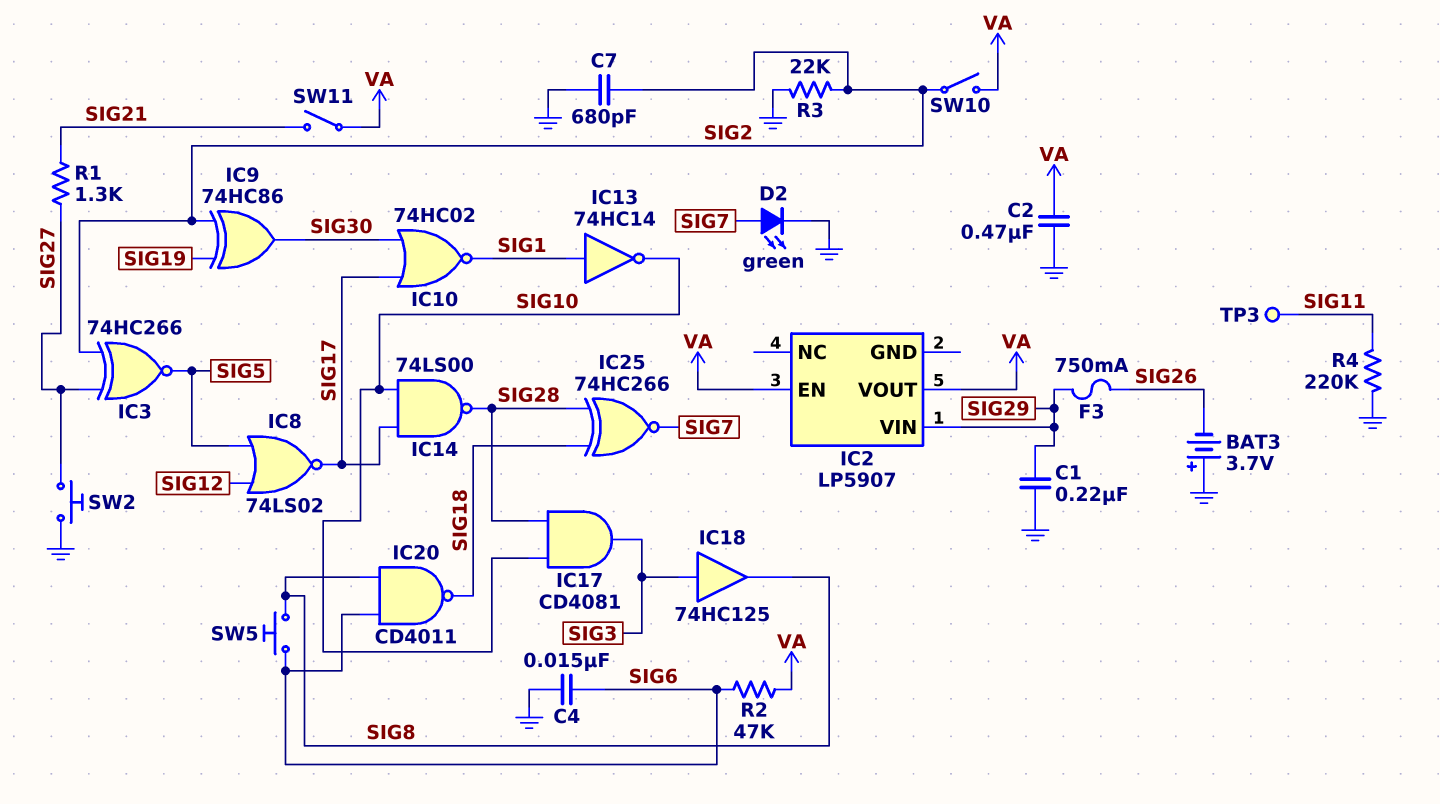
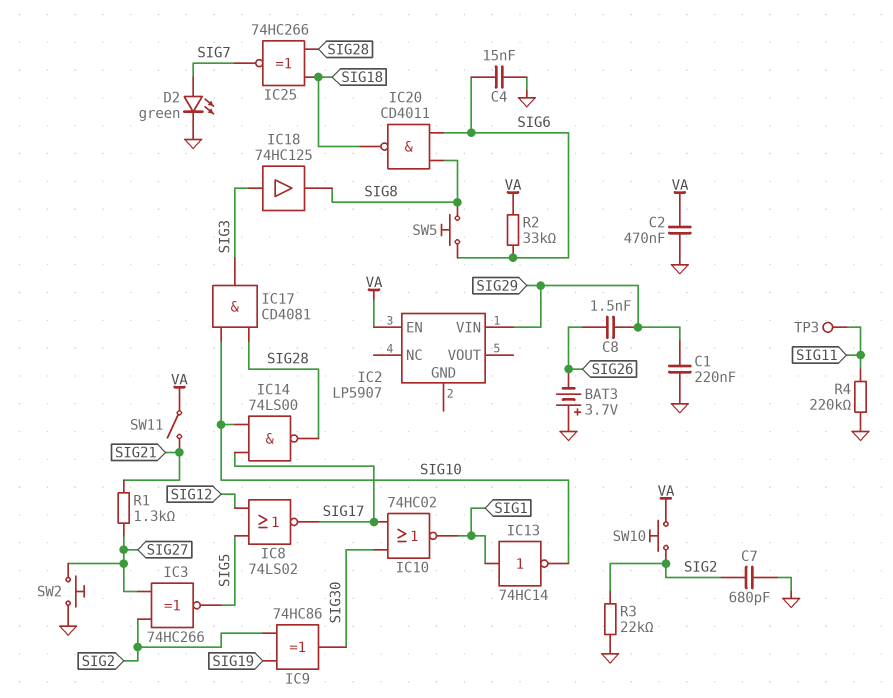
C8: none -> 1.5nF (SIG26, SIG29)
F3: 750mA (SIG26, SIG29) -> none
IC2 pin VOUT: VA -> none
R2: 47k (SIG6, VA) -> 33k (SIG6, VA)
SW10: switch (SIG2, VA) -> button (SIG2, VA)

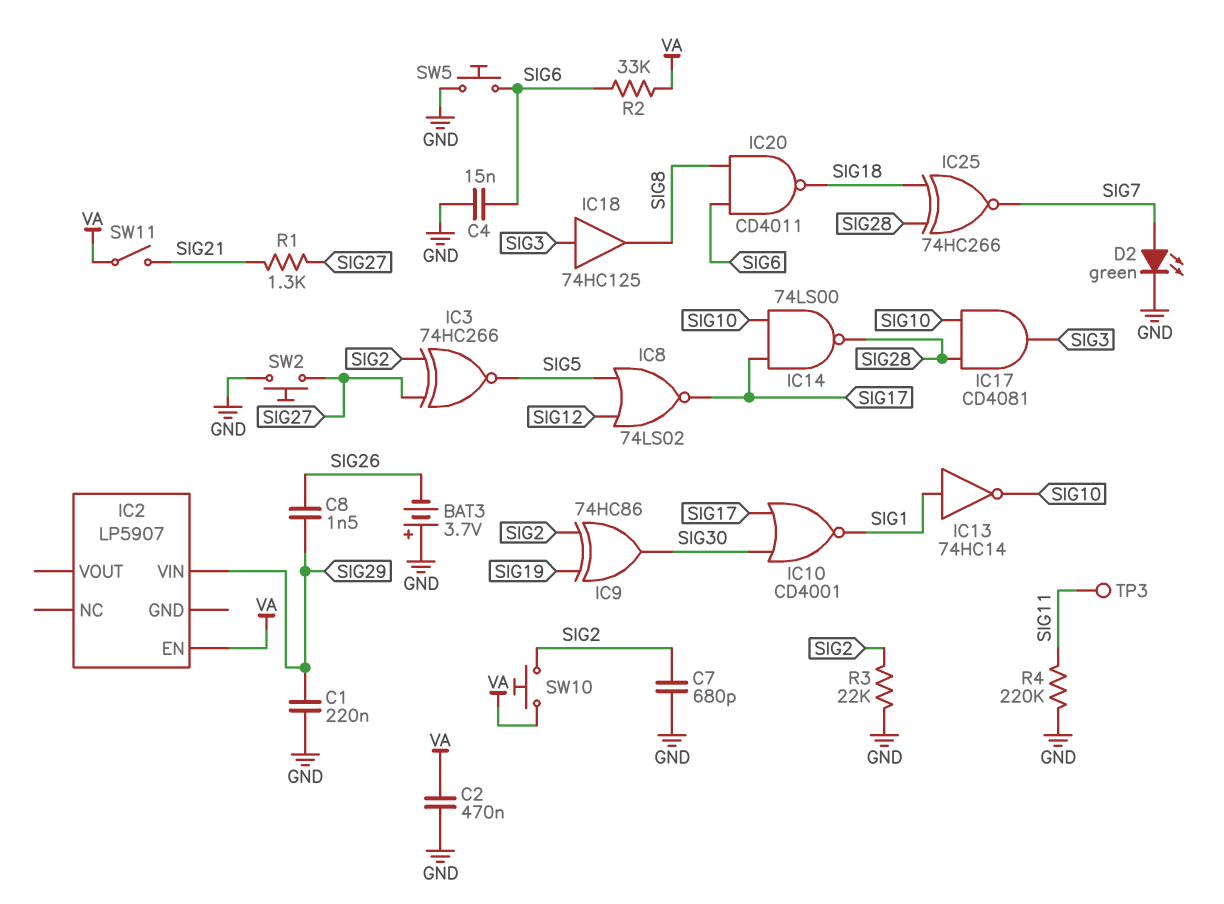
IC10: NOR 74HC02 (in SIG17, in SIG30, out SIG1) -> NOR CD4001 (in SIG17, in SIG30, out SIG1)
SW5: button (SIG6, SIG8) -> button (GND, SIG6)

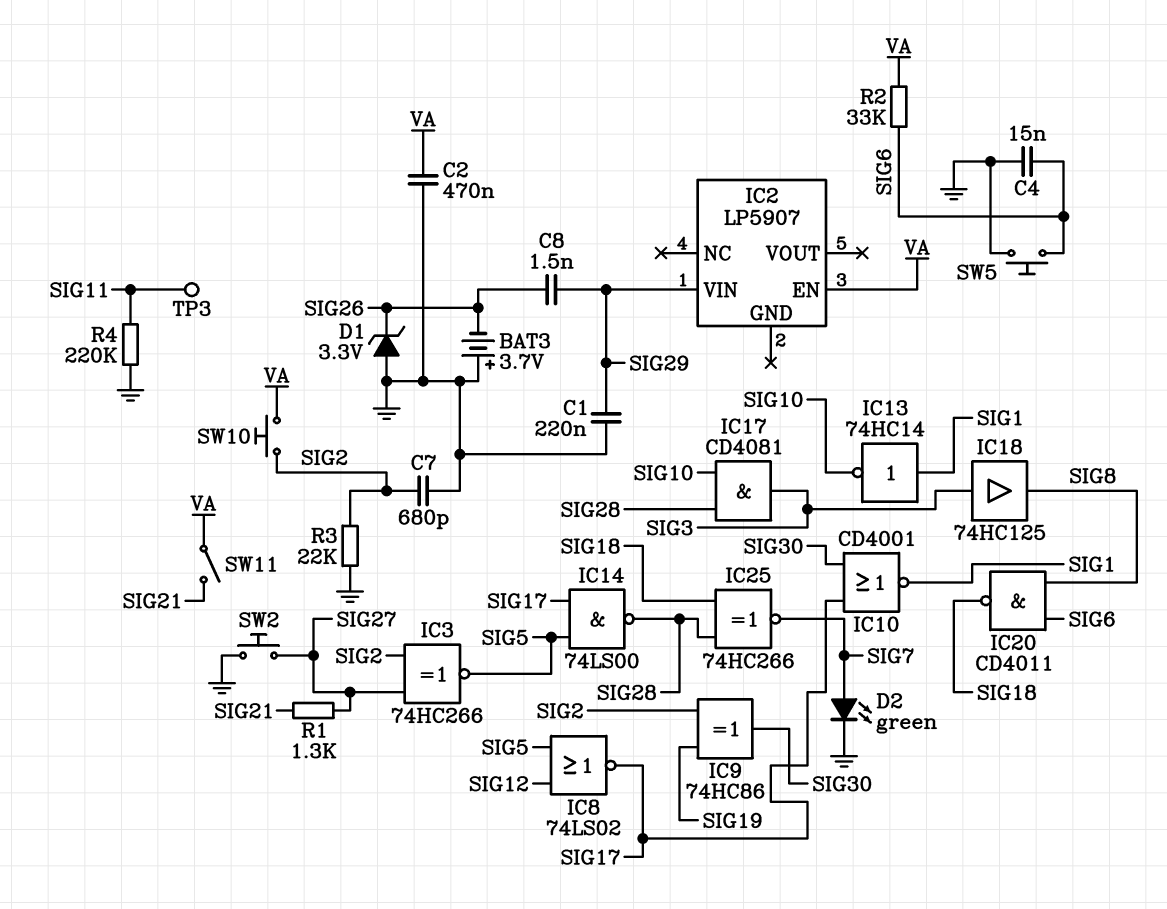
D1: none -> zener 3.3V (A GND, K SIG26)
IC14: NAND 74LS00 (in SIG10, in SIG17, out SIG28) -> NAND 74LS00 (in SIG5, in SIG17, out SIG28)

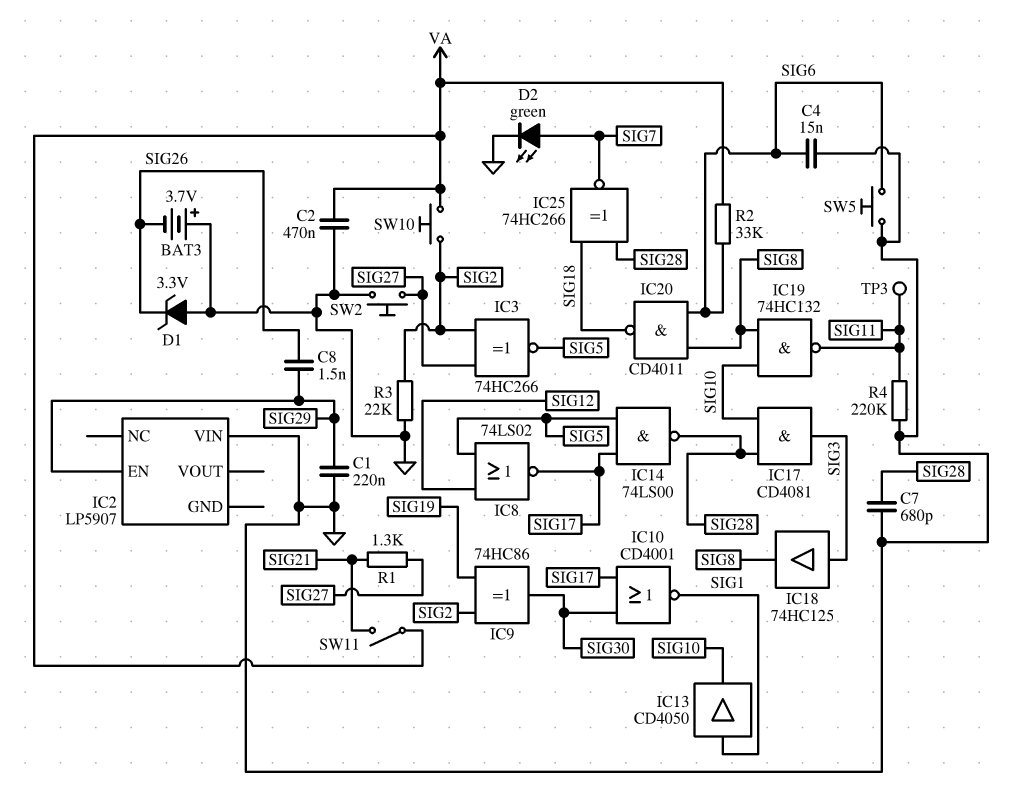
C7: 680pF (GND, SIG2) -> 680pF (GND, SIG28)
IC2 pin EN: VA -> SIG29
IC2 pin VIN: SIG29 -> GND
IC13: NOT 74HC14 (in SIG1, out SIG10) -> buffer CD4050 (in SIG1, out SIG10)
IC19: none -> NAND 74HC132 (in SIG8, in SIG10, out SIG11)

